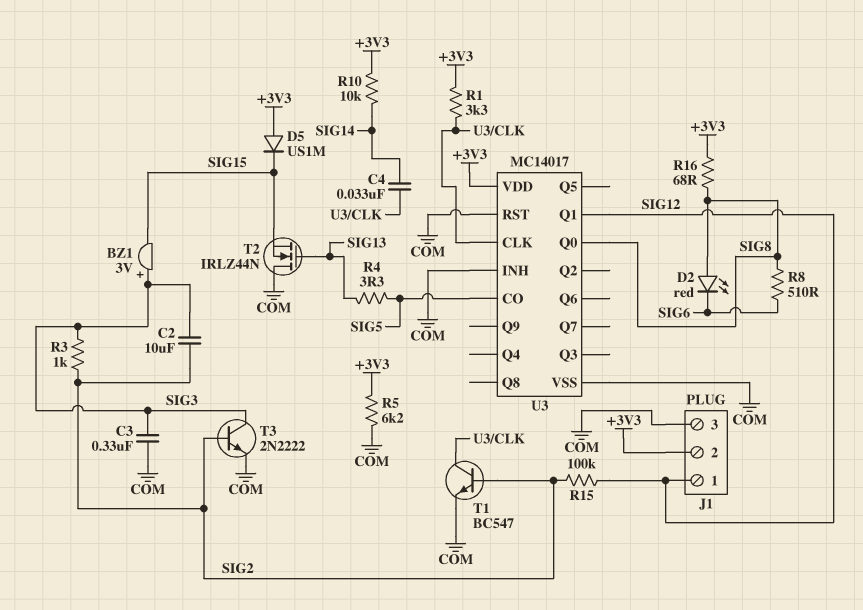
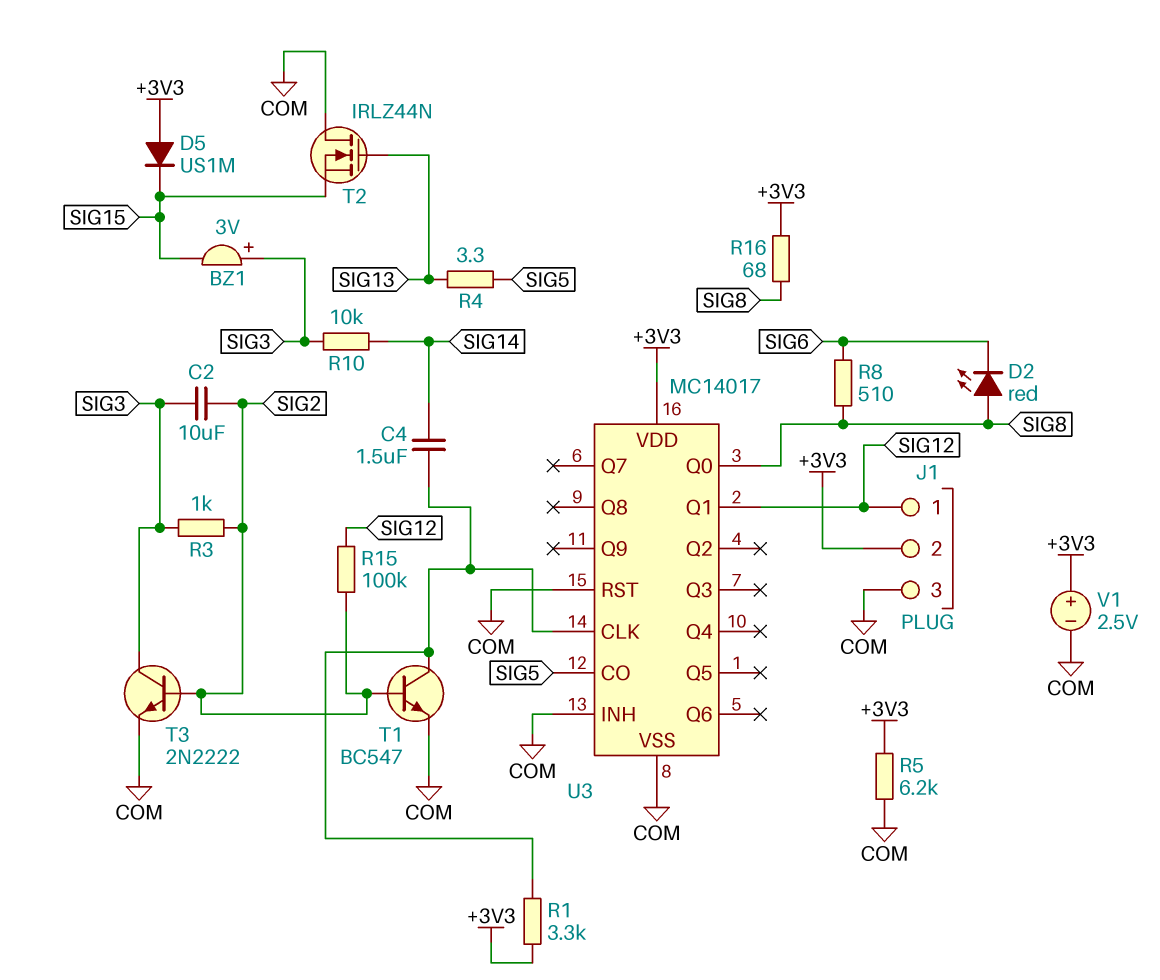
C3: 330nF (COM, SIG3) -> none
C4: 33nF (SIG14, U3/CLK) -> 1.5uF (SIG14, U3/CLK)
R10: 10k (+3V3, SIG14) -> 10k (SIG3, SIG14)
V1: none -> 2.5V (plus +3V3, minus COM)

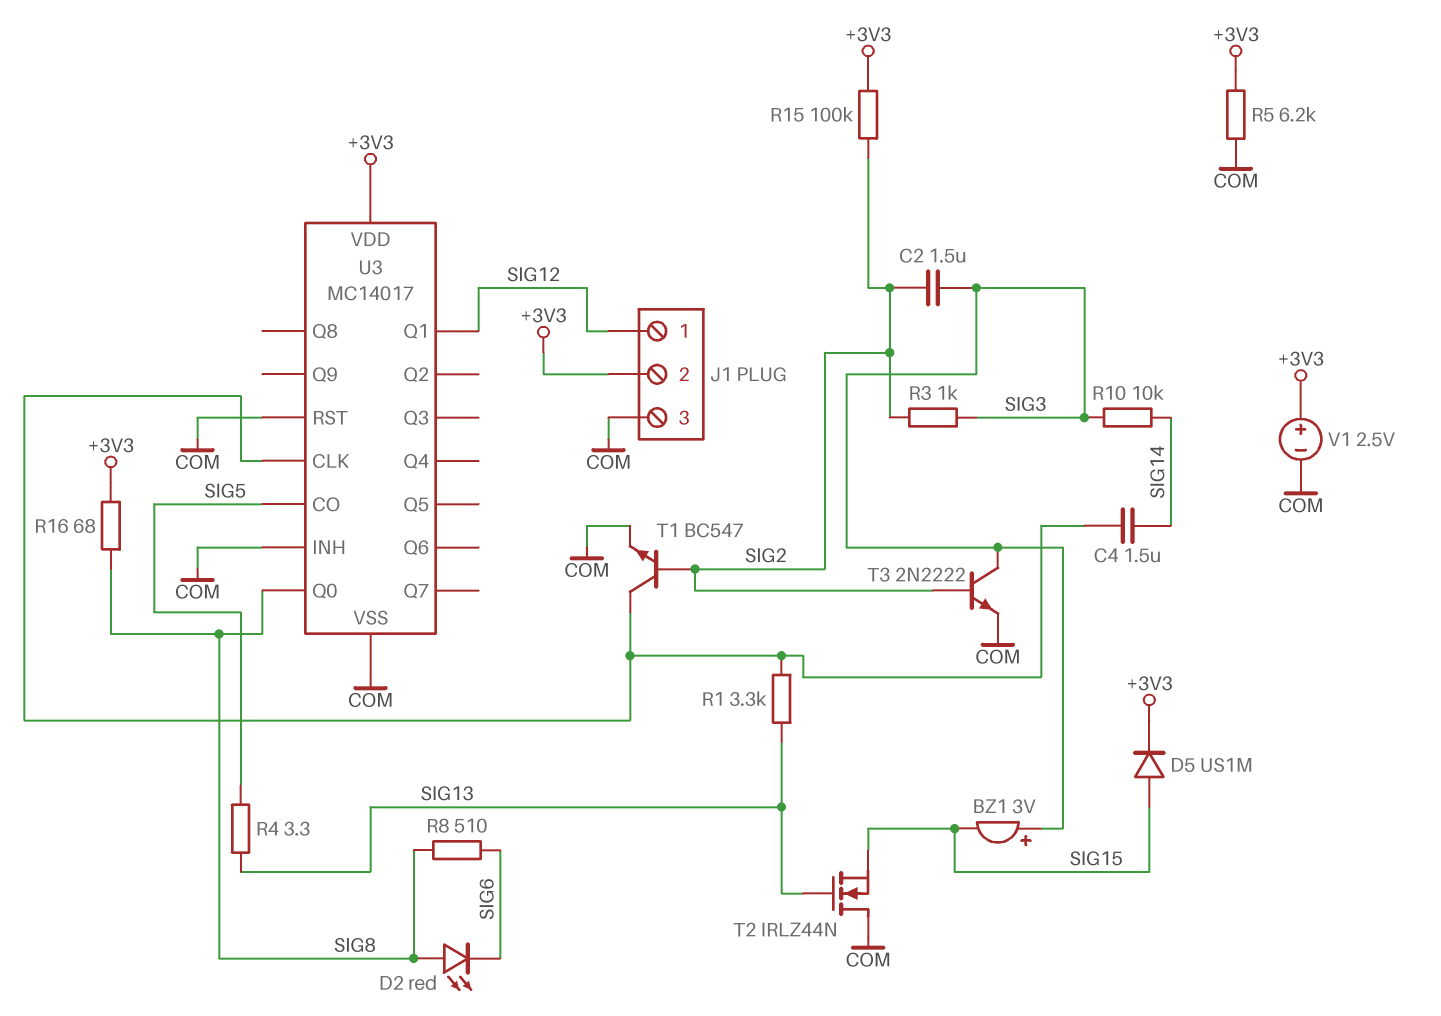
C2: 10uF (SIG2, SIG3) -> 1.5uF (SIG2, SIG3)
D5: diode US1M (A +3V3, K SIG15) -> diode US1M (A SIG15, K +3V3)
R1: 3.3k (+3V3, U3/CLK) -> 3.3k (SIG13, U3/CLK)
R15: 100k (SIG2, SIG12) -> 100k (+3V3, SIG2)

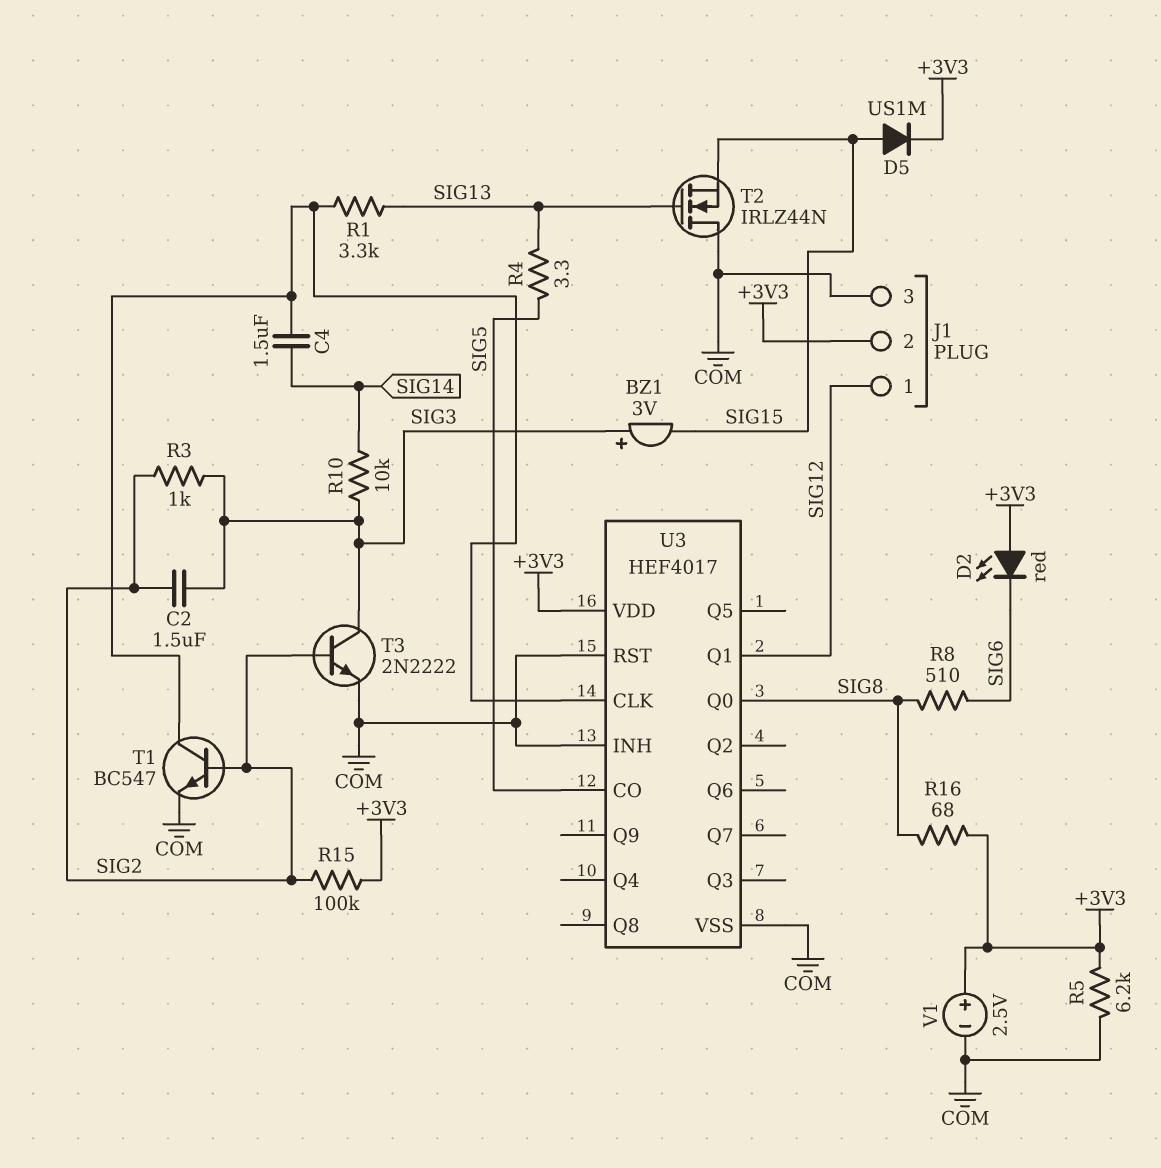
D2: LED red (A SIG8, K SIG6) -> LED red (A +3V3, K SIG6)
U3: MC14017 -> HEF4017

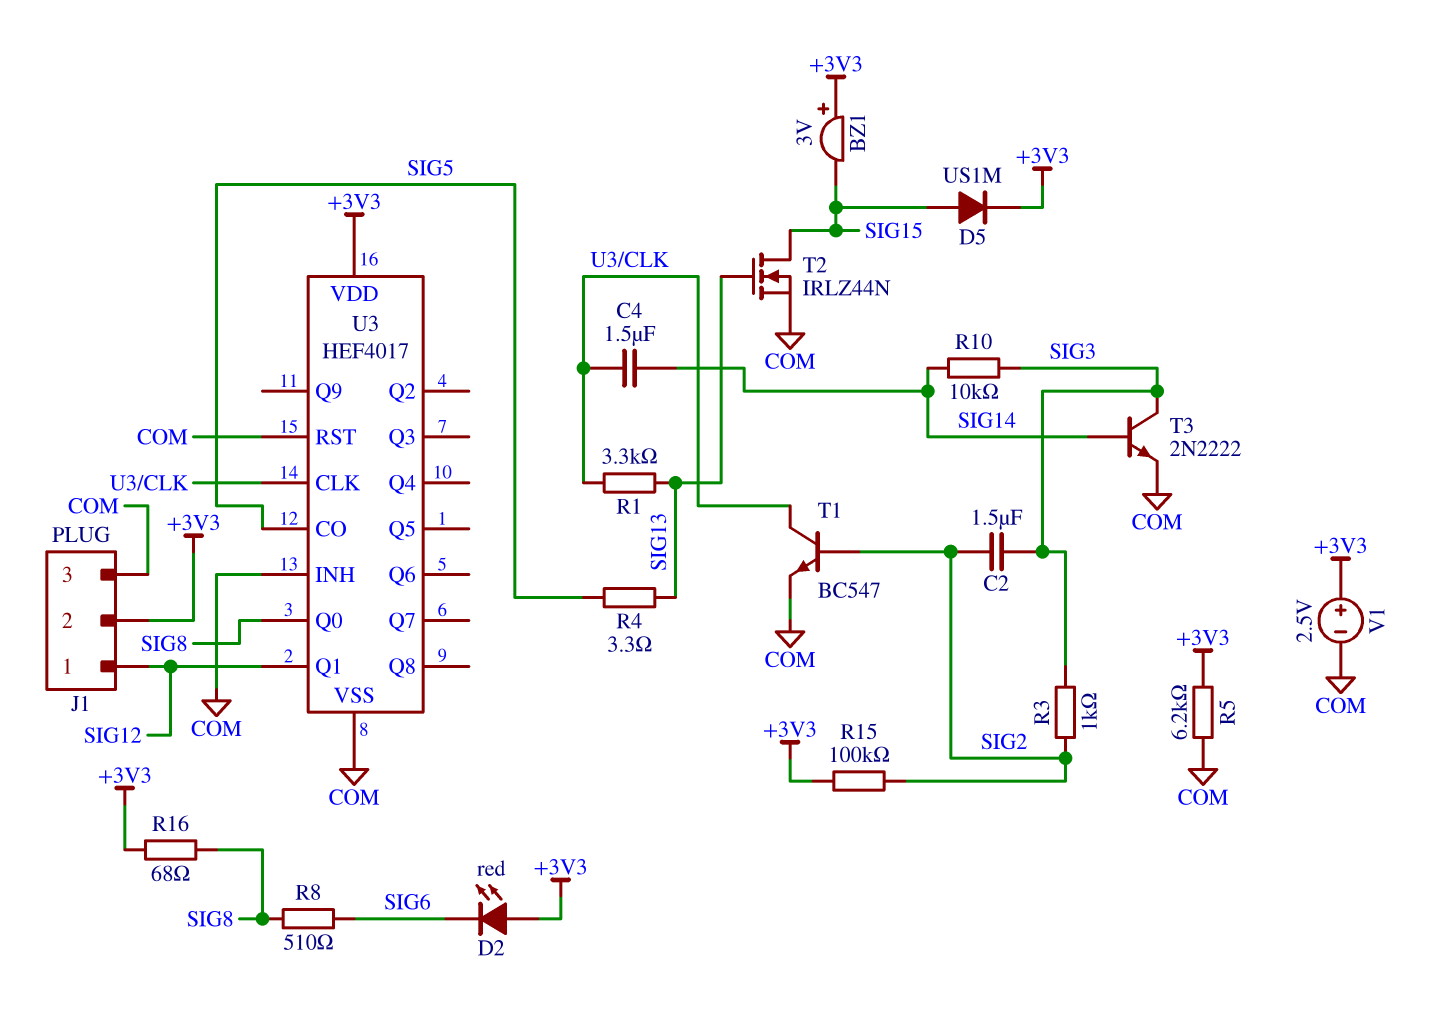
BZ1: buzzer 3V (plus SIG3, minus SIG15) -> buzzer 3V (plus +3V3, minus SIG15)
T2: NMOS IRLZ44N (G SIG13, D COM, S SIG15) -> NMOS IRLZ44N (G SIG13, D SIG15, S COM)
T3: NPN 2N2222 (B SIG2, C SIG3, E COM) -> NPN 2N2222 (B SIG14, C SIG3, E COM)

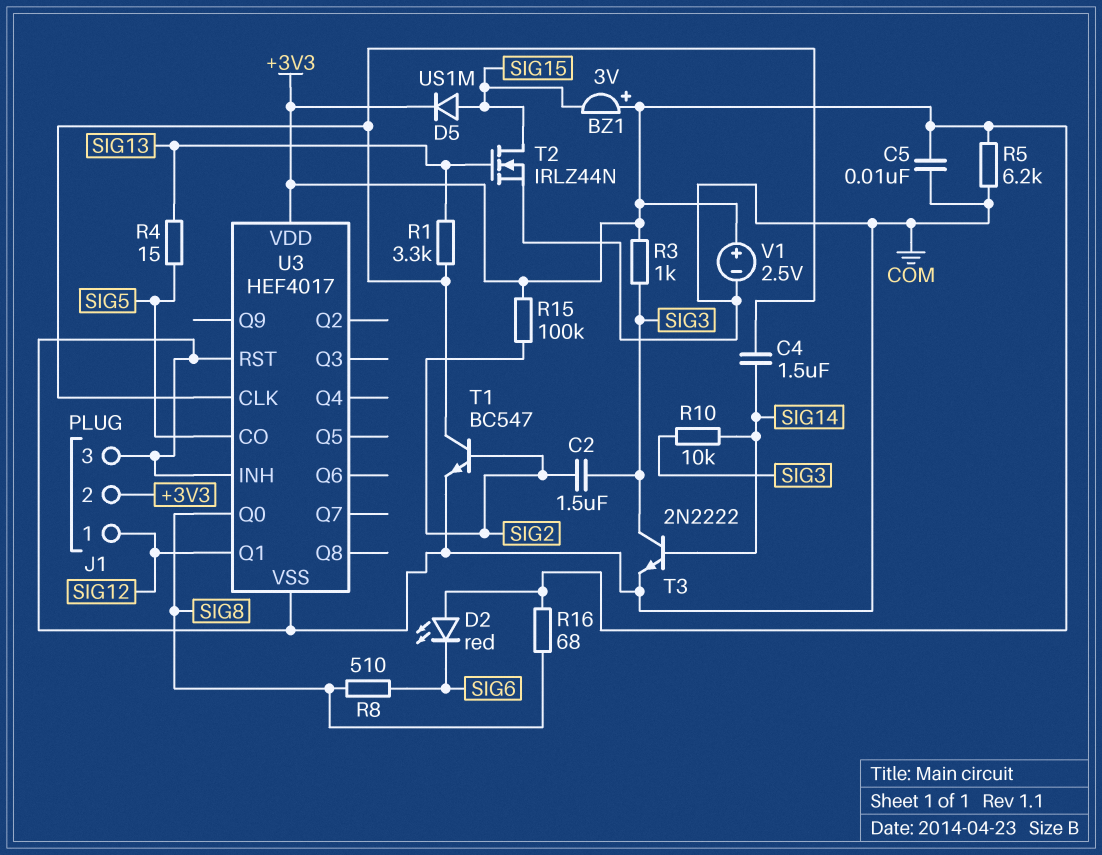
C5: none -> 10nF (+3V3, COM)
R3: 1k (SIG2, SIG3) -> 1k (+3V3, SIG3)
R4: 3.3 (SIG5, SIG13) -> 15 (SIG5, SIG13)

